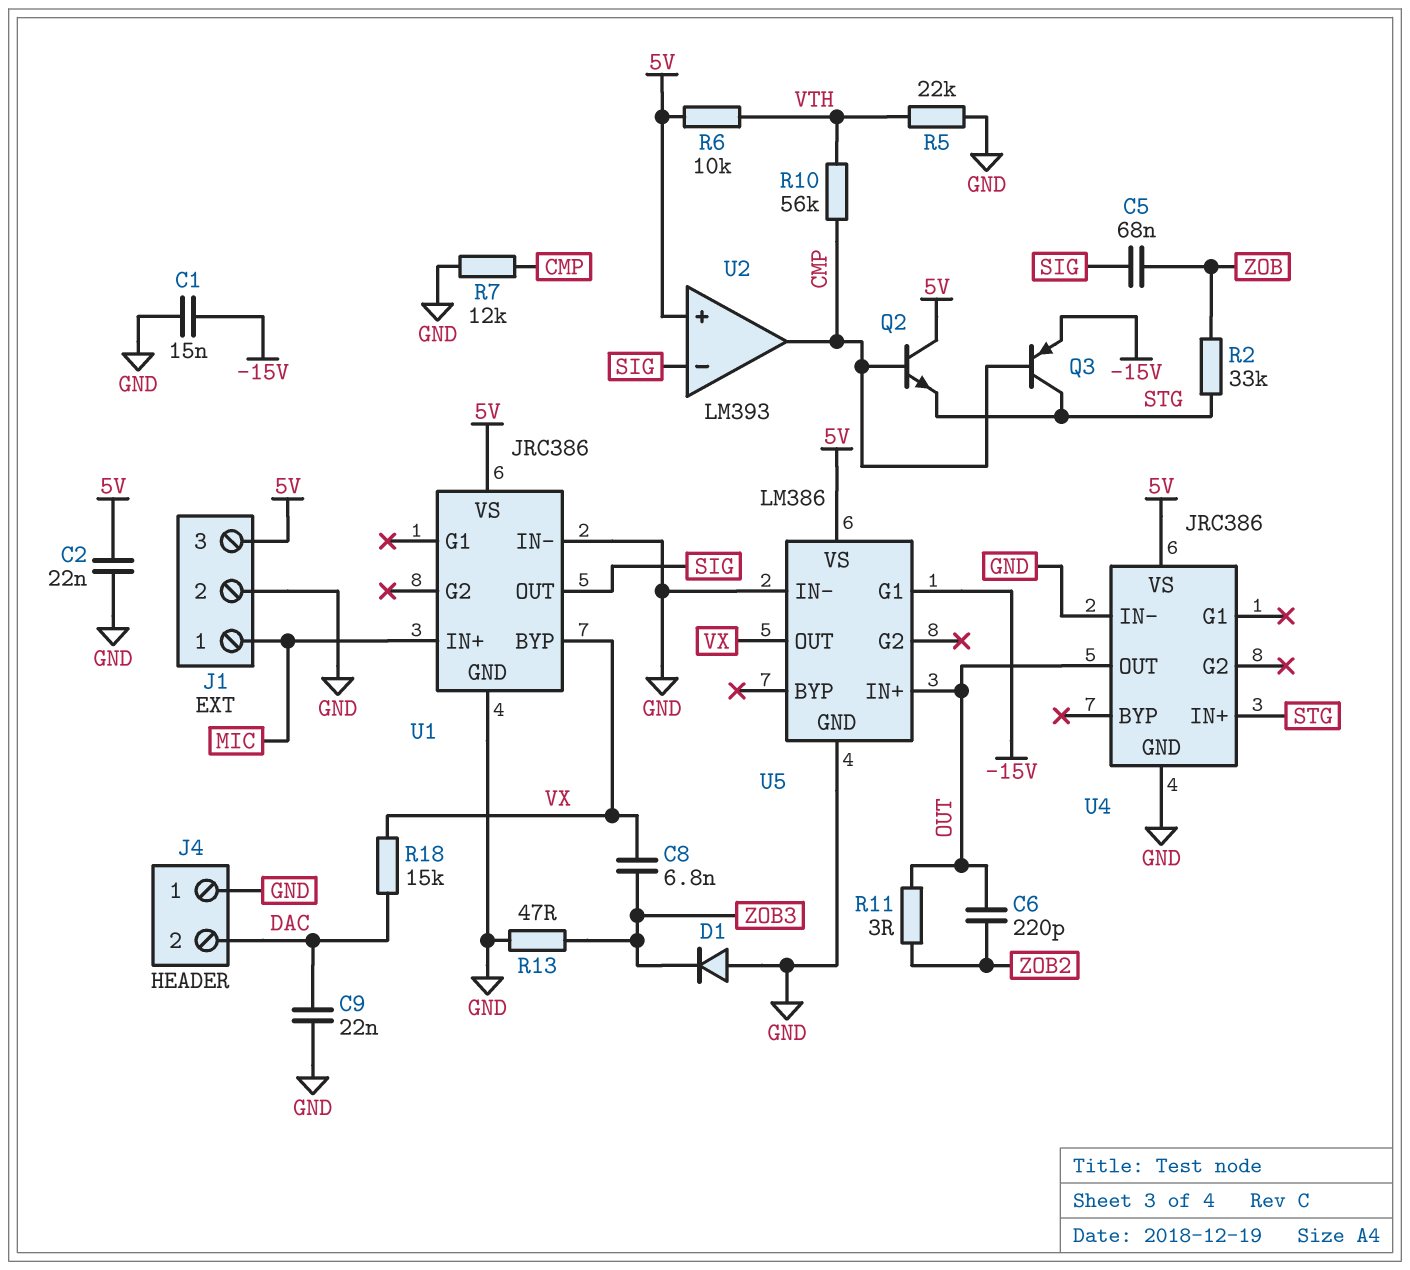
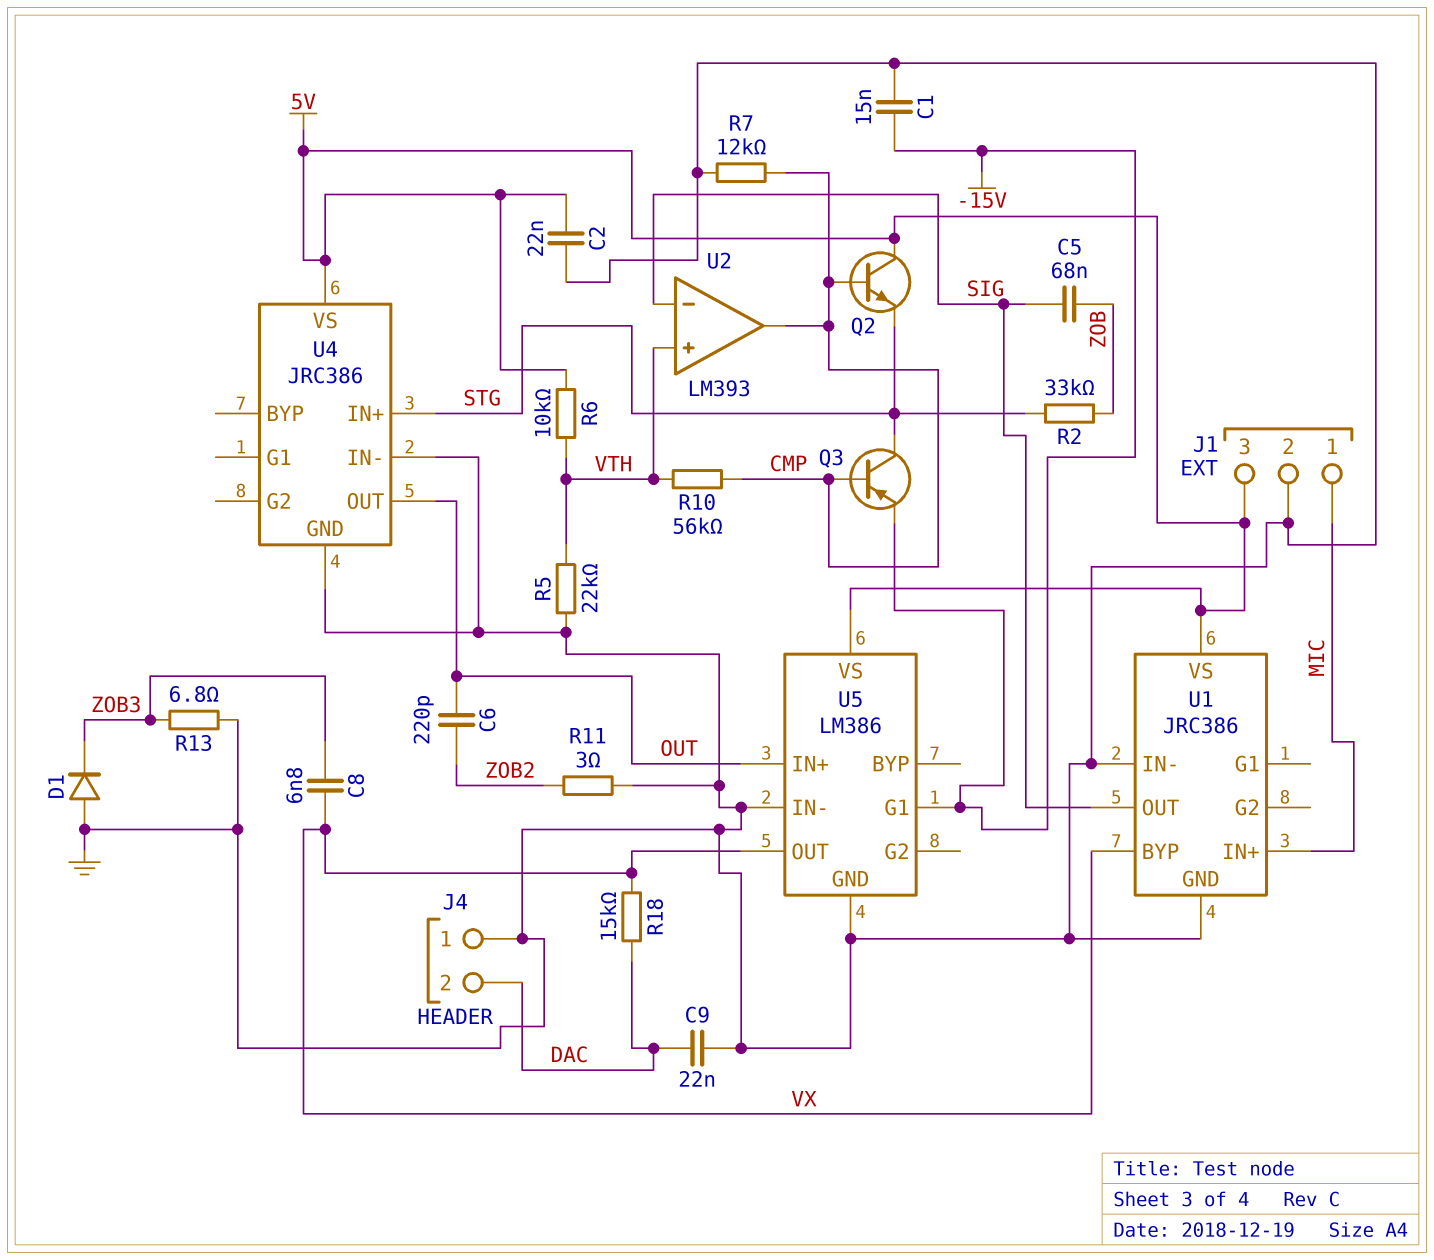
R11: 3 (OUT, ZOB2) -> 3 (GND, ZOB2)
R13: 47 (GND, ZOB3) -> 6.8 (GND, ZOB3)
U2 pin in+: 5V -> VTH

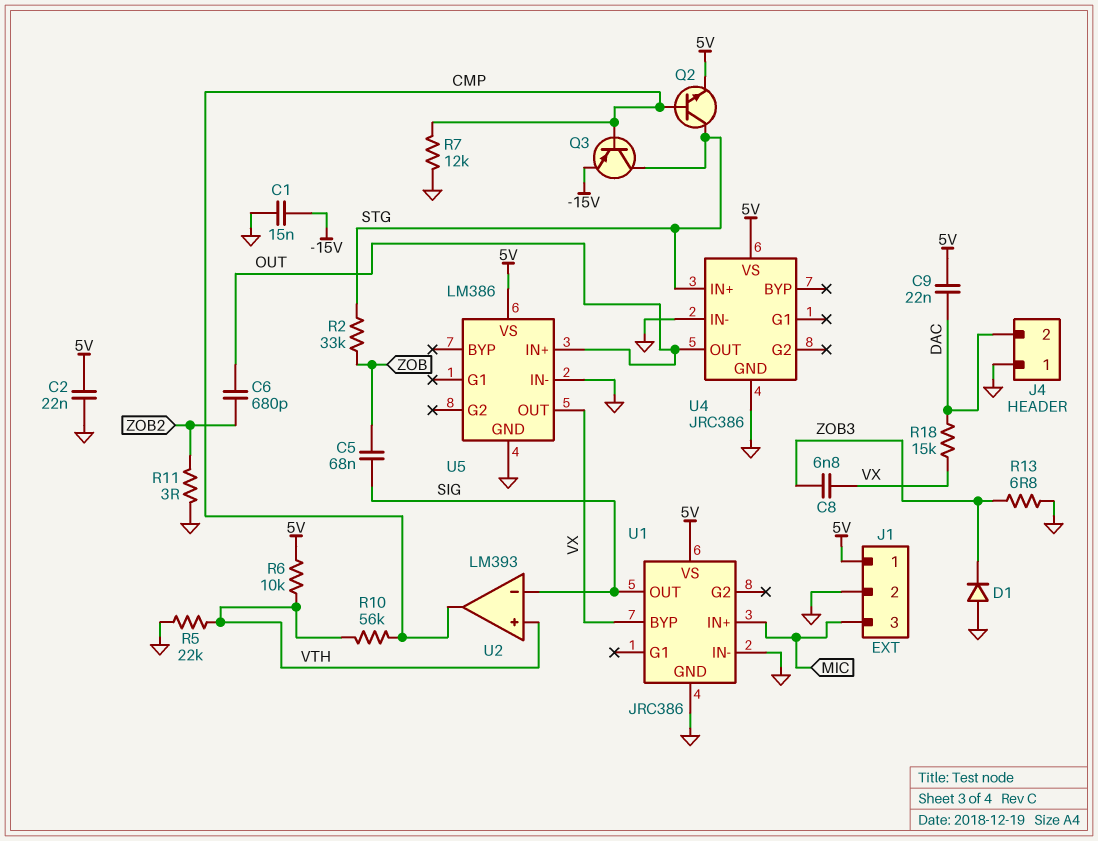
C6: 220pF (OUT, ZOB2) -> 680pF (OUT, ZOB2)
C9: 22nF (DAC, GND) -> 22nF (5V, DAC)
J1 pin 1: MIC -> 5V
J1 pin 3: 5V -> MIC
Q2: NPN (B CMP, C 5V, E STG) -> NPN (B CMP, C STG, E 5V)
U5 pin G1: -15V -> none

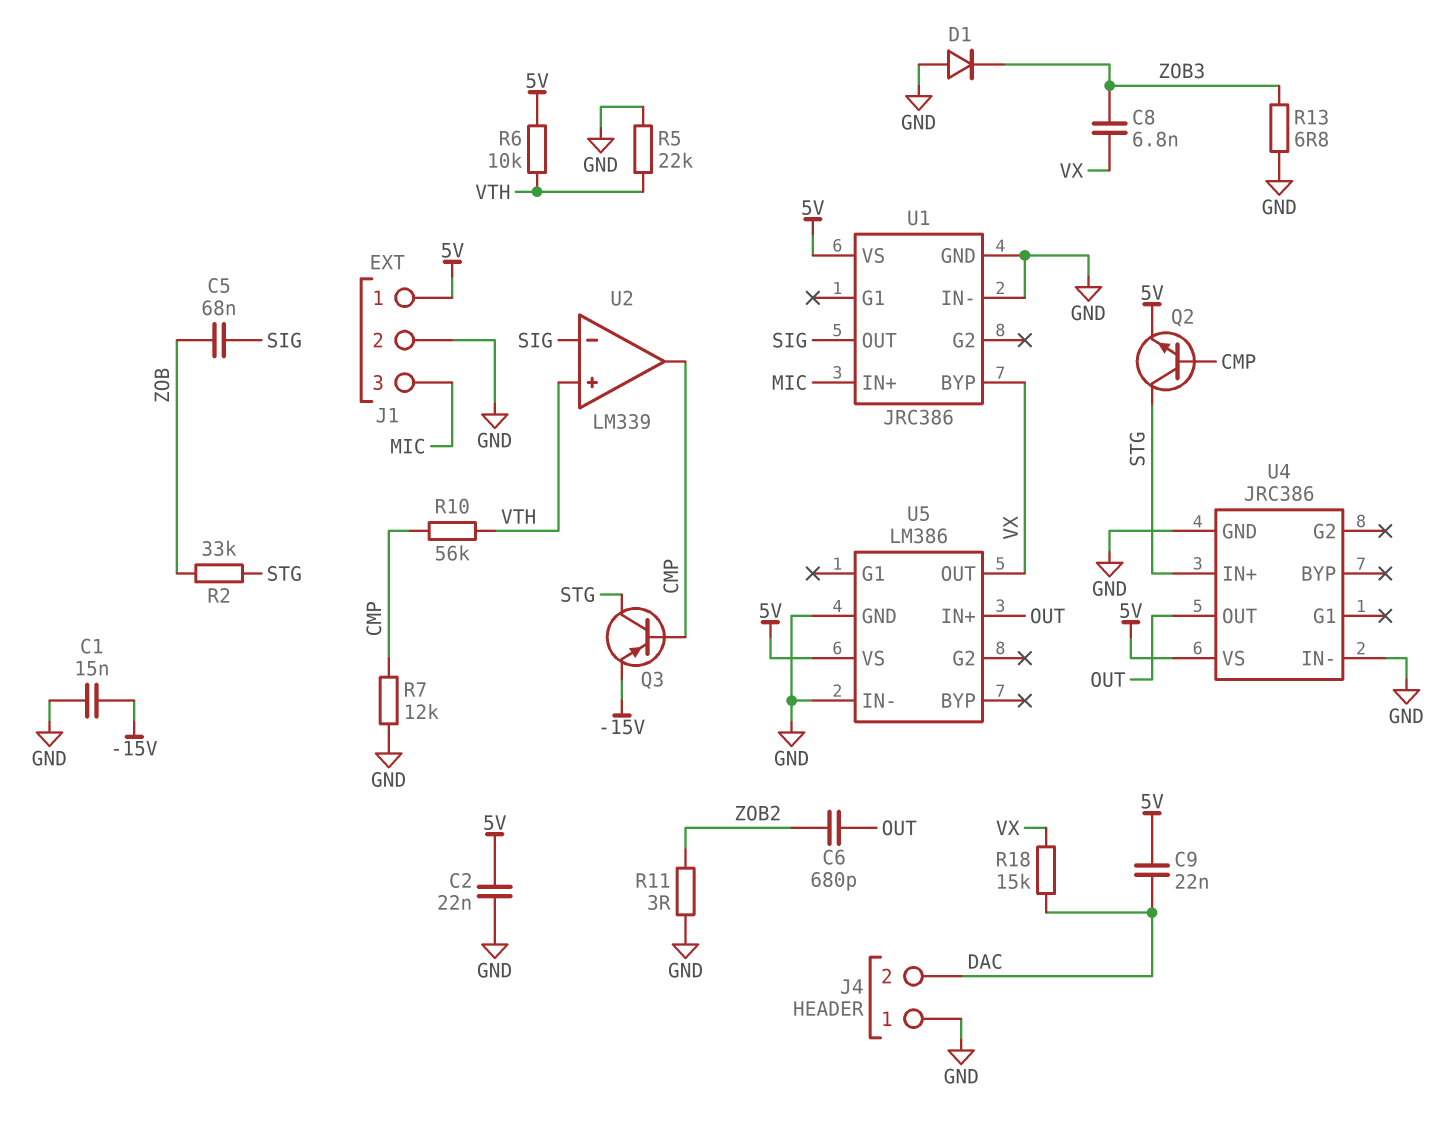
U2: LM393 -> LM339

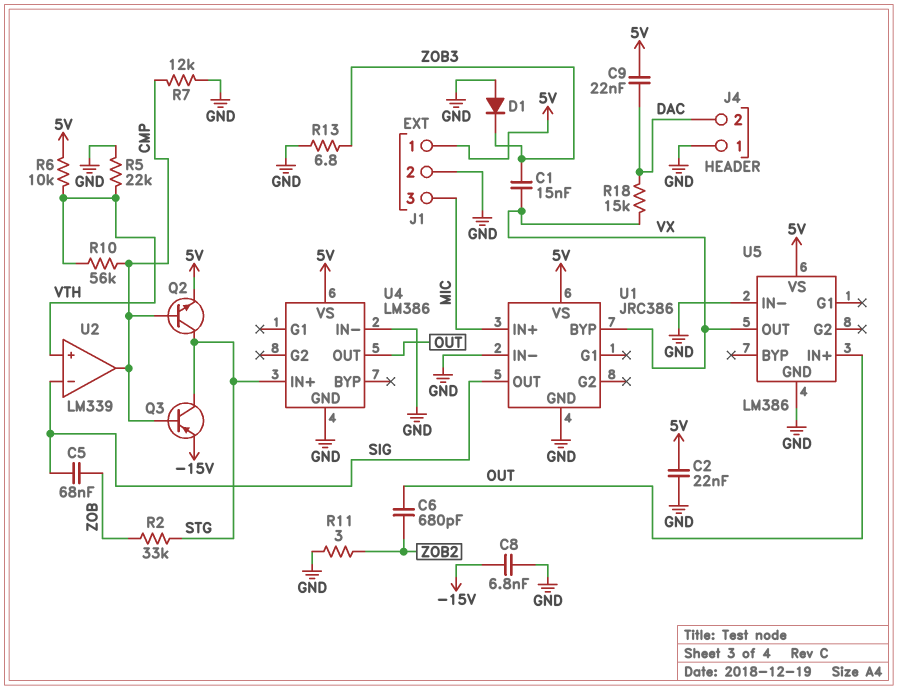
C1: 15nF (-15V, GND) -> 15nF (VX, ZOB3)
C8: 6.8nF (VX, ZOB3) -> 6.8nF (-15V, GND)
U4: JRC386 -> LM386

